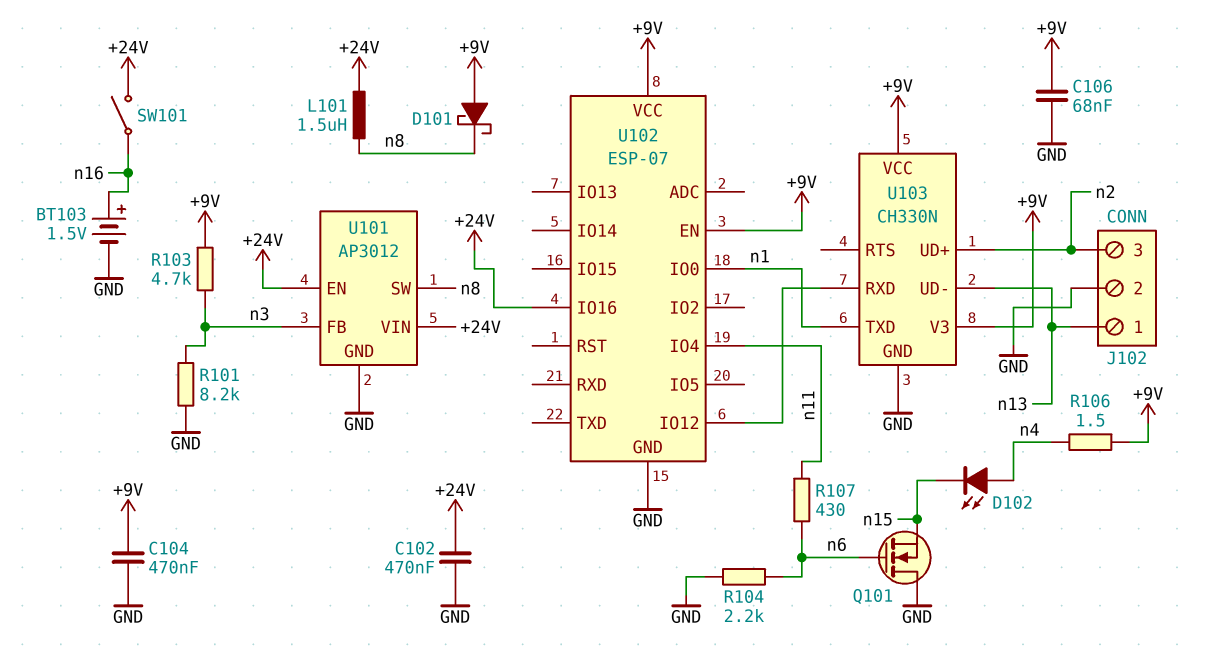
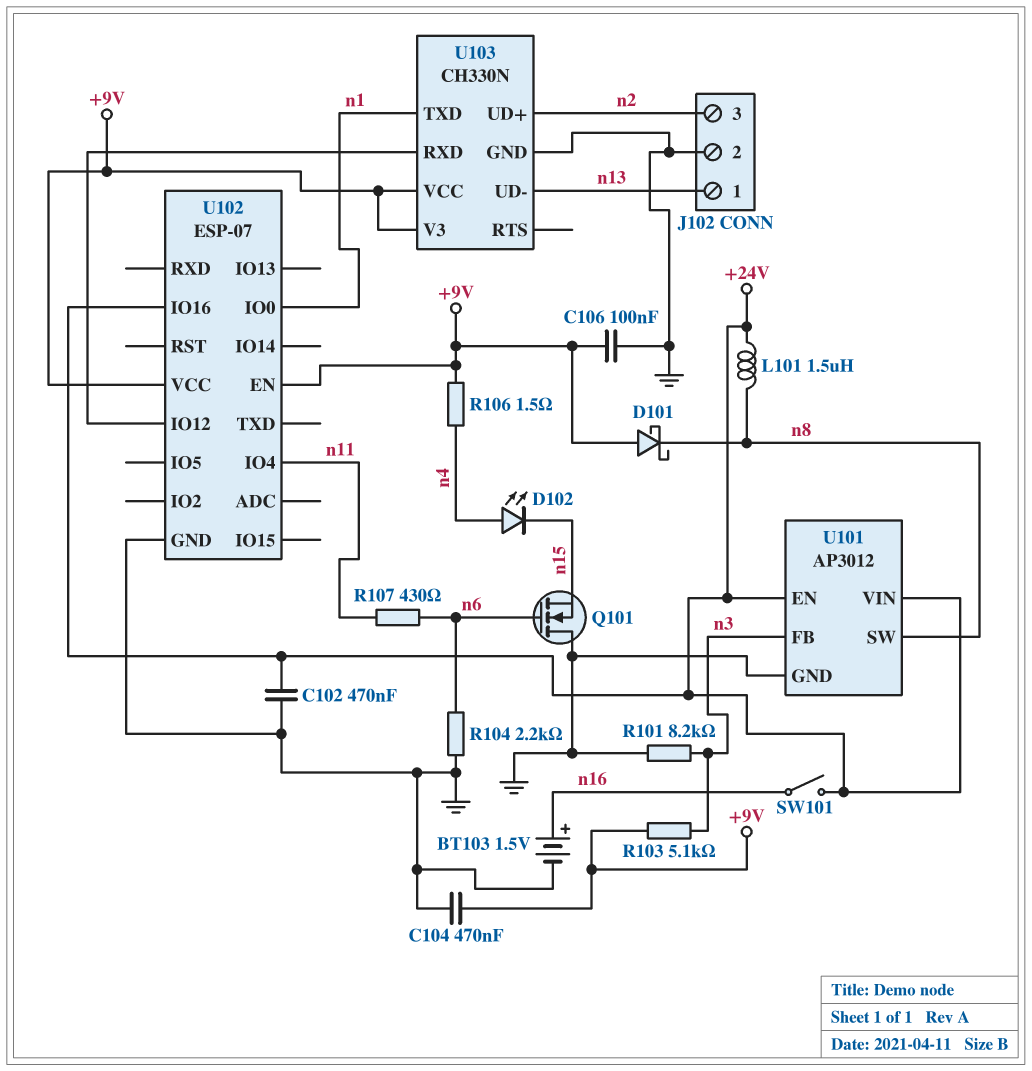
C106: 68nF (+9V, GND) -> 100nF (+9V, GND)
R103: 4.7k (+9V, n3) -> 5.1k (+9V, n3)

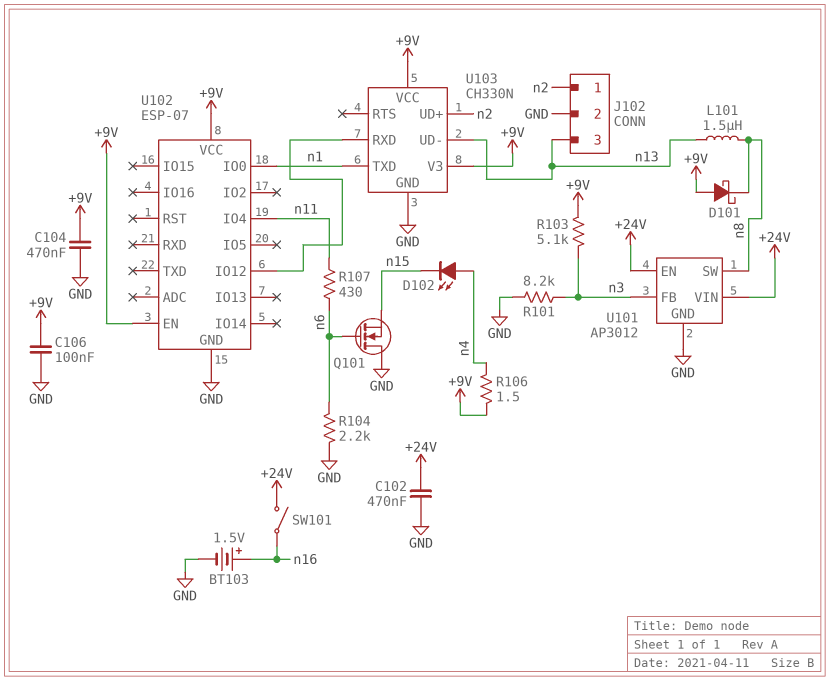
J102 pin 1: n13 -> n2
J102 pin 3: n2 -> n13
L101: 1.5uH (+24V, n8) -> 1.5uH (n8, n13)
U102 pin IO16: +24V -> none

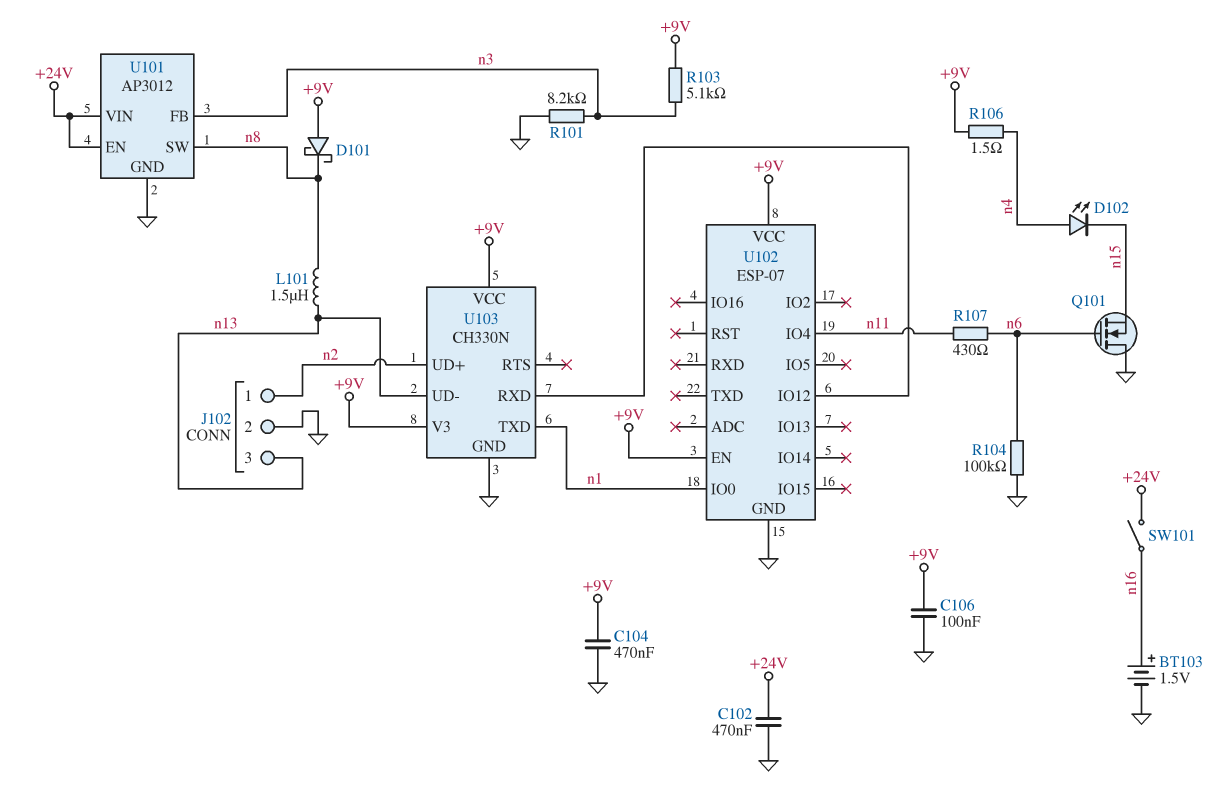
R104: 2.2k (GND, n6) -> 100k (GND, n6)

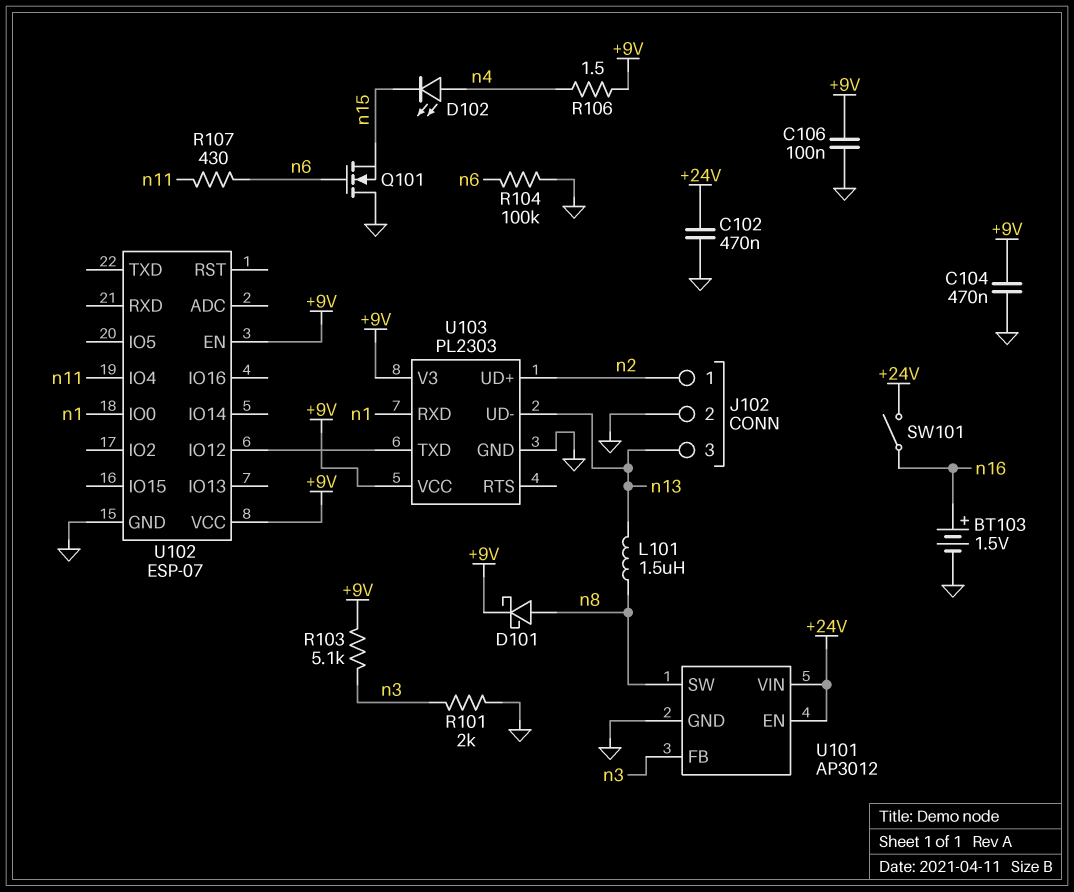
D101: schottky (A +9V, K n8) -> schottky (A n8, K +9V)
R101: 8.2k (GND, n3) -> 2k (GND, n3)
U103: CH330N -> PL2303
U103 pin RXD: U102/IO12 -> n1
U103 pin TXD: n1 -> U102/IO12

